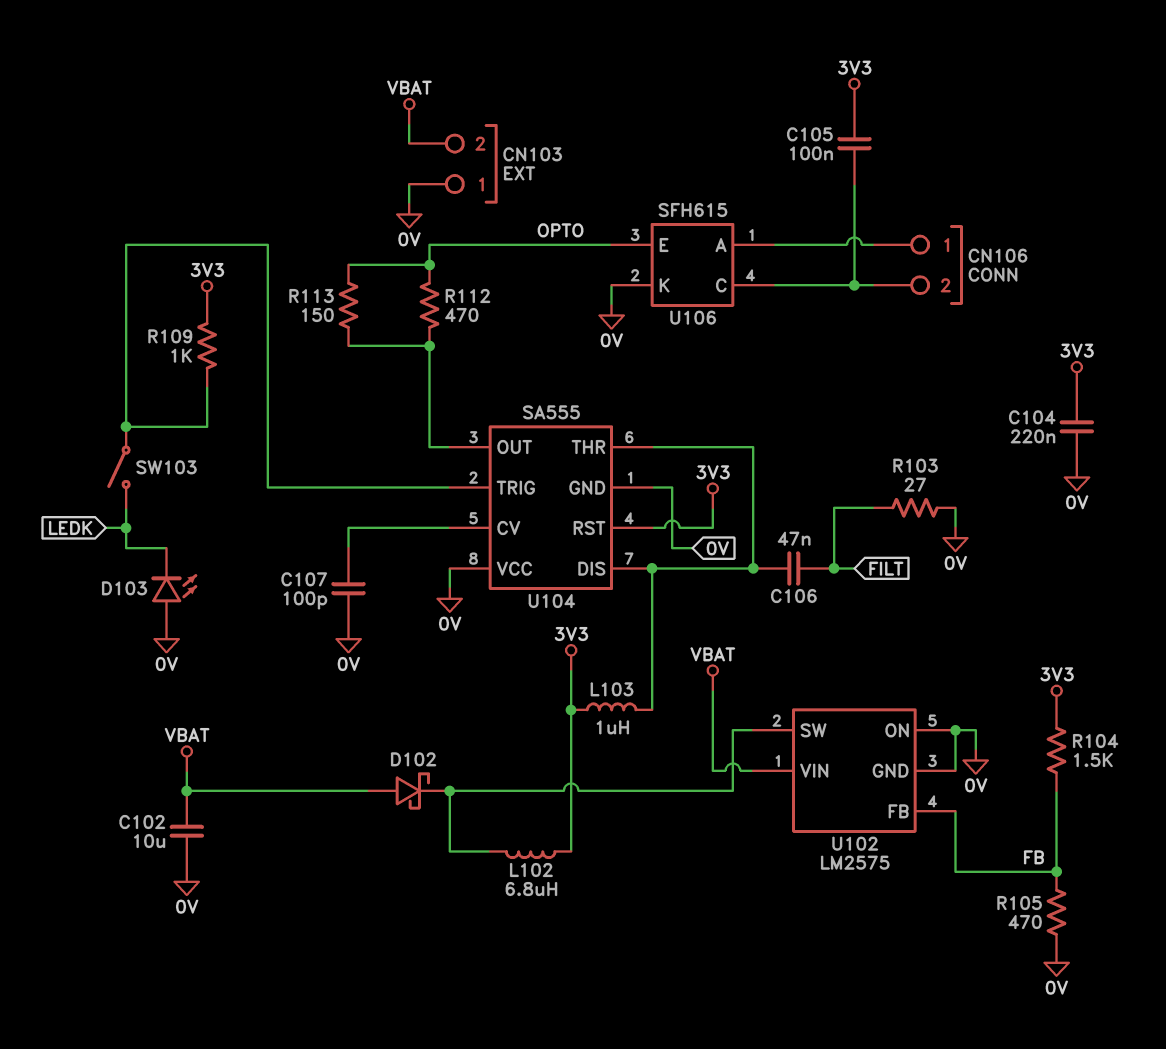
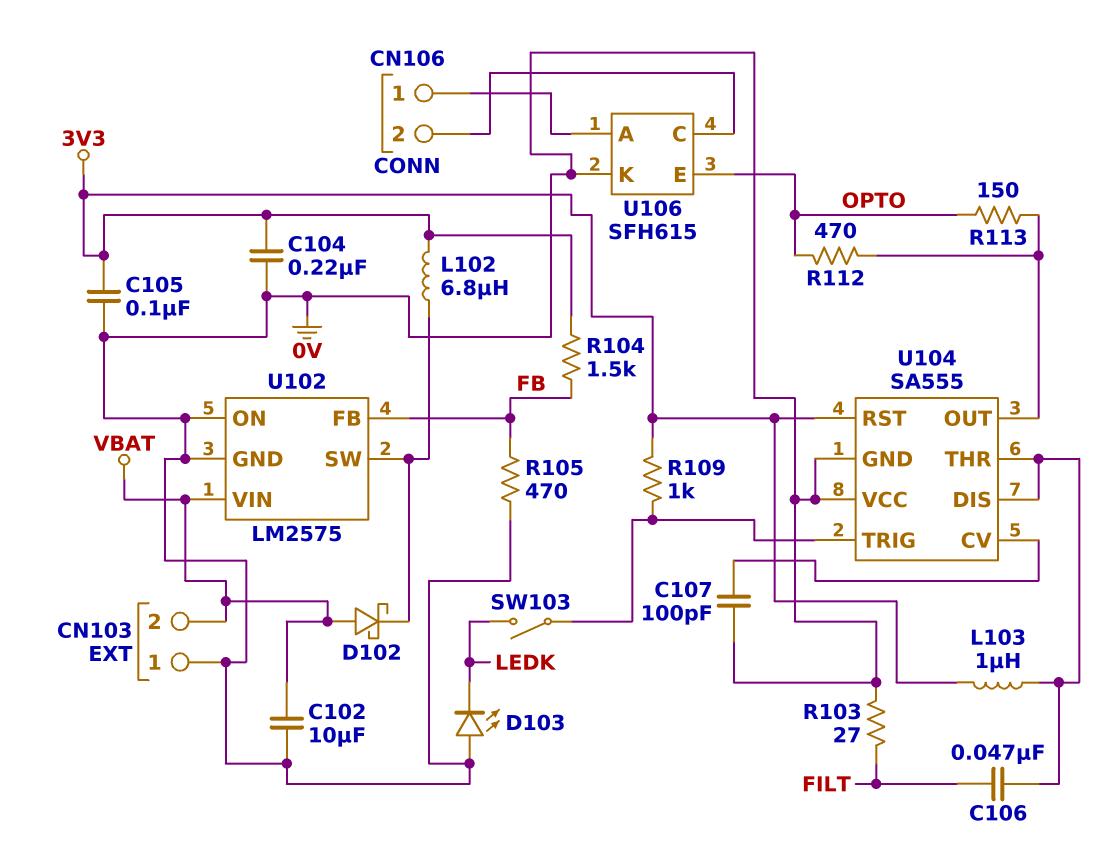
C105: 100nF (3V3, CN106/2) -> 100nF (0V, 3V3)

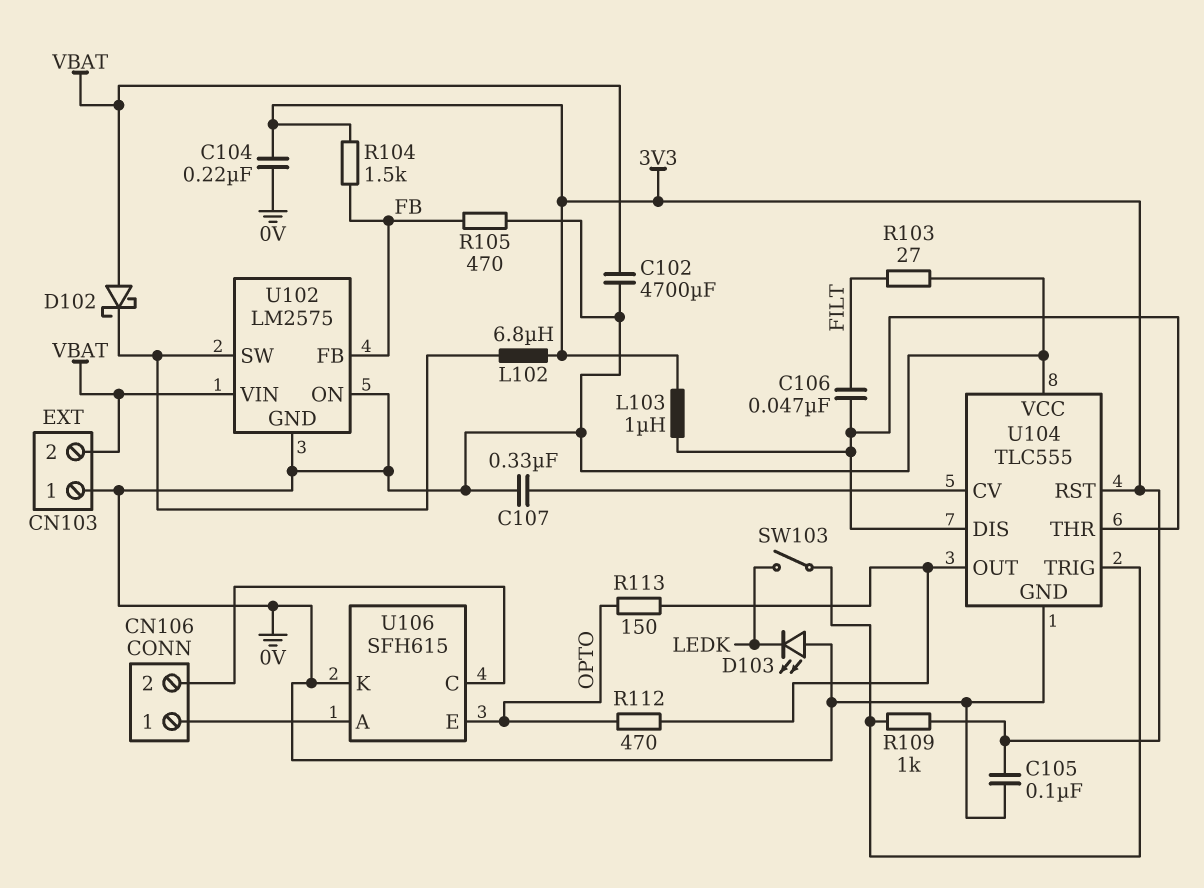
C102: 10uF (0V, VBAT) -> 4700uF (0V, VBAT)
C107: 100pF (0V, U104/CV) -> 330nF (0V, U104/CV)
U104: SA555 -> TLC555

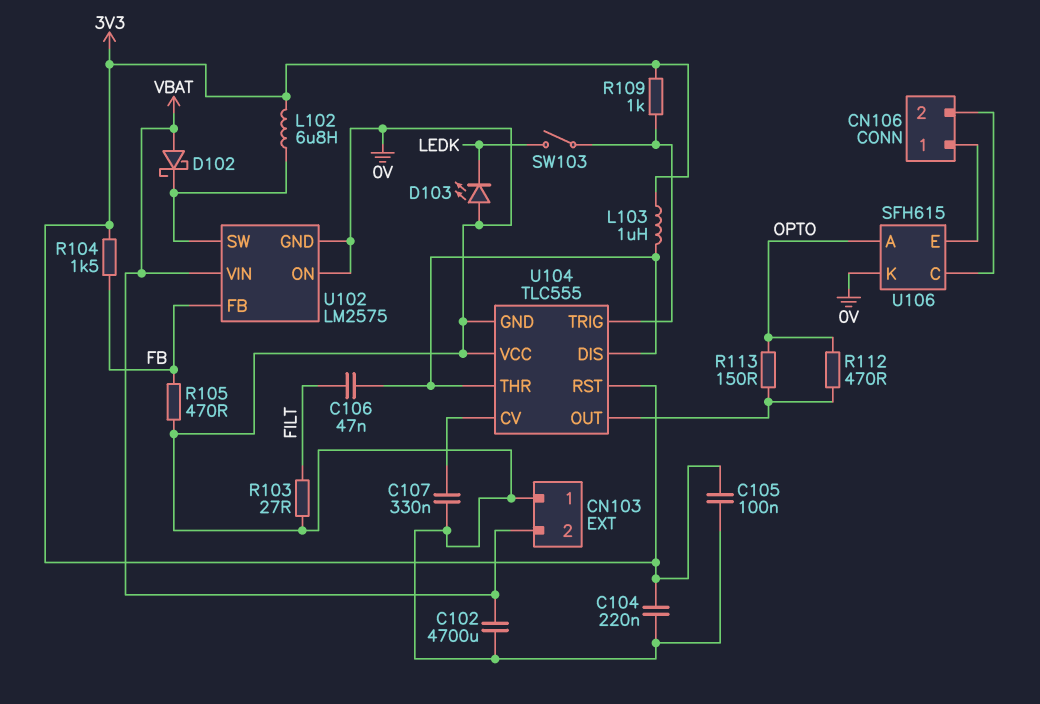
U106 pin A: CN106/1 -> OPTO
U106 pin E: OPTO -> CN106/1

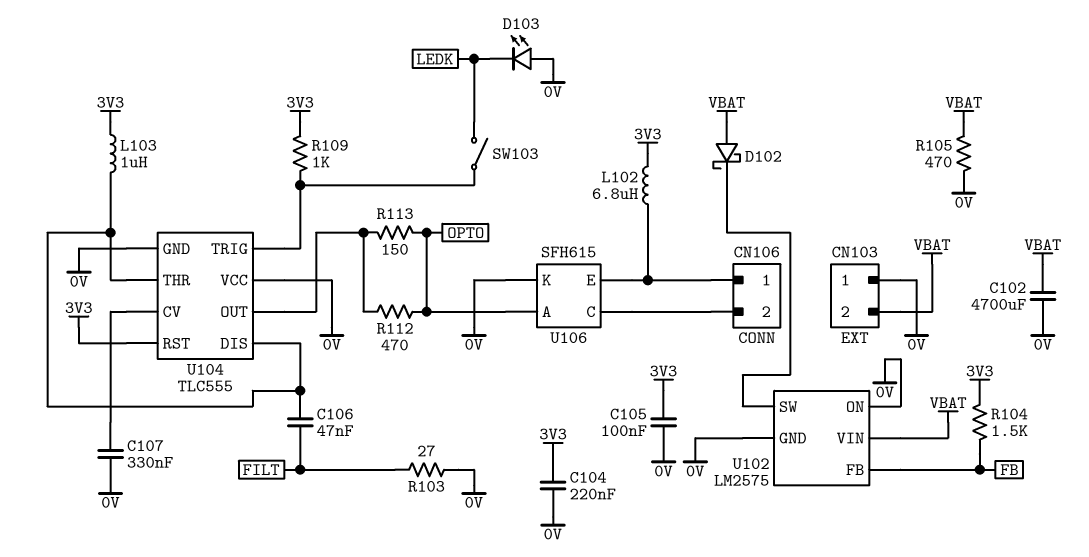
L102: 6.8uH (3V3, U102/SW) -> 6.8uH (3V3, CN106/1)
R105: 470 (0V, FB) -> 470 (0V, VBAT)

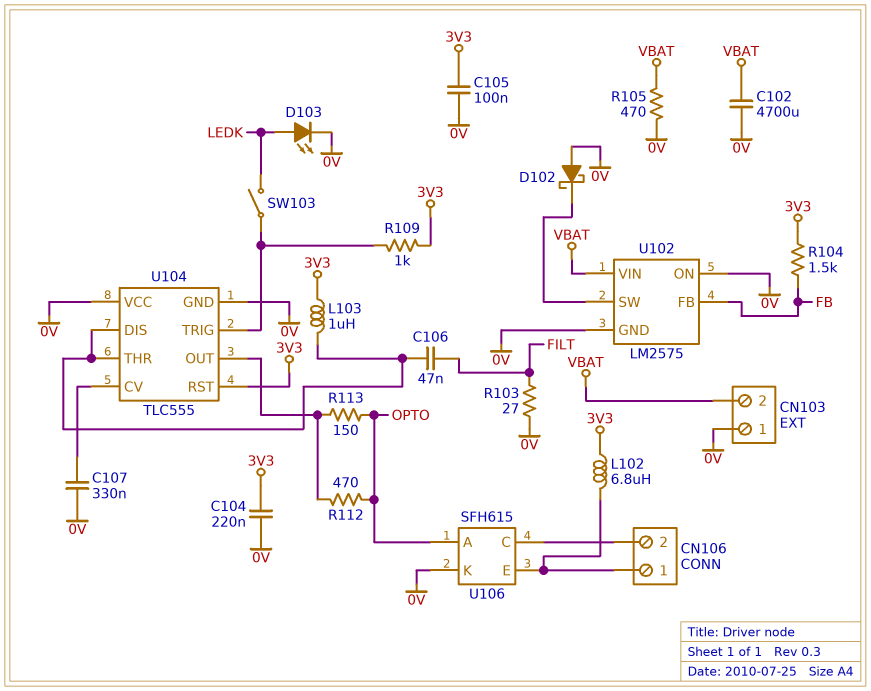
D102: schottky (A VBAT, K U102/SW) -> schottky (A 0V, K U102/SW)
D103: LED (A 0V, K LEDK) -> LED (A LEDK, K 0V)

